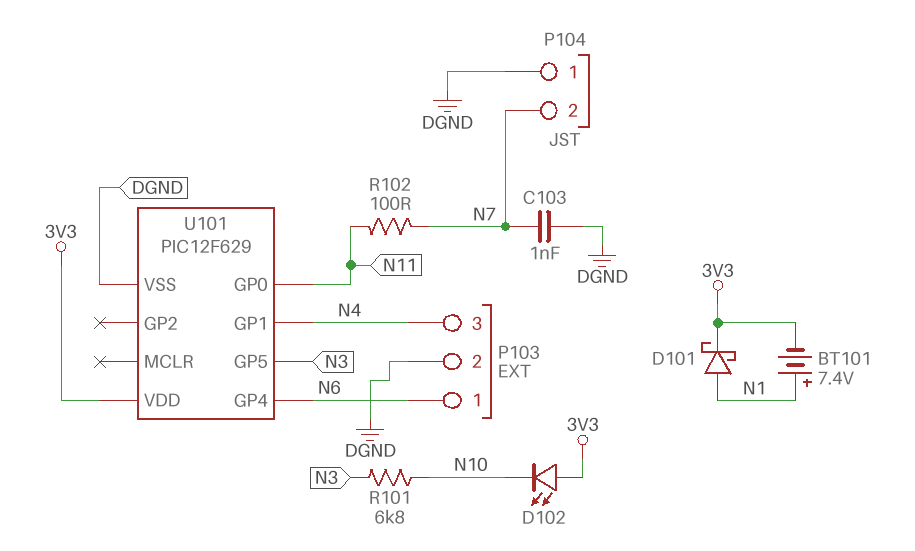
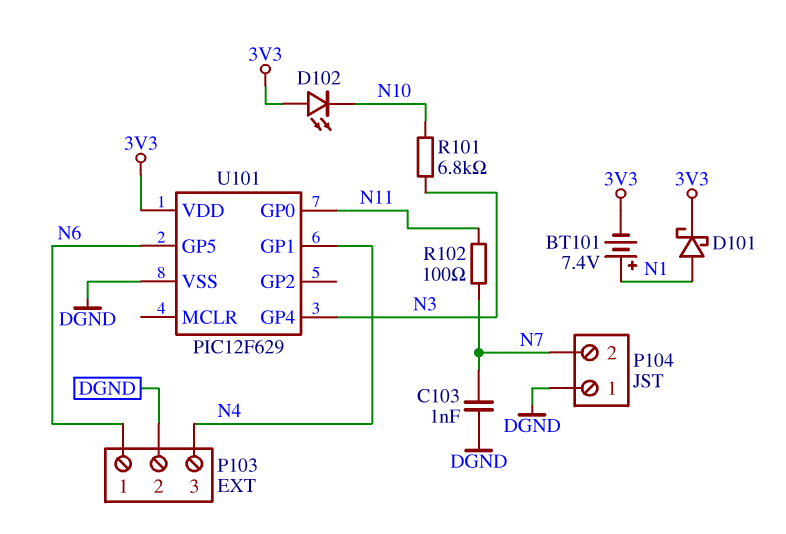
U101 pin GP4: N6 -> N3
U101 pin GP5: N3 -> N6

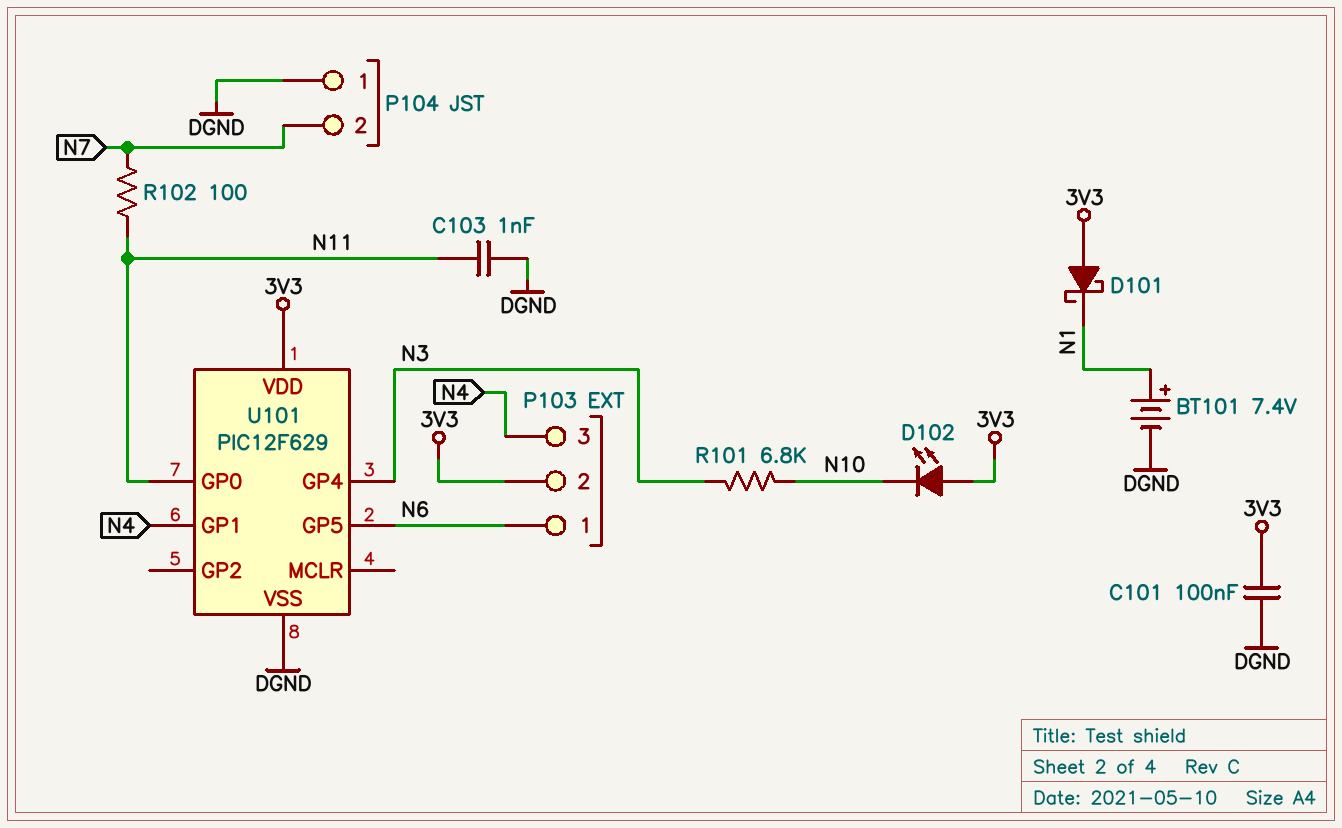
BT101: 7.4V (plus N1, minus 3V3) -> 7.4V (plus N1, minus DGND)
C101: none -> 100nF (3V3, DGND)
C103: 1nF (DGND, N7) -> 1nF (DGND, N11)
D101: schottky (A N1, K 3V3) -> schottky (A 3V3, K N1)
P103 pin 2: DGND -> 3V3

